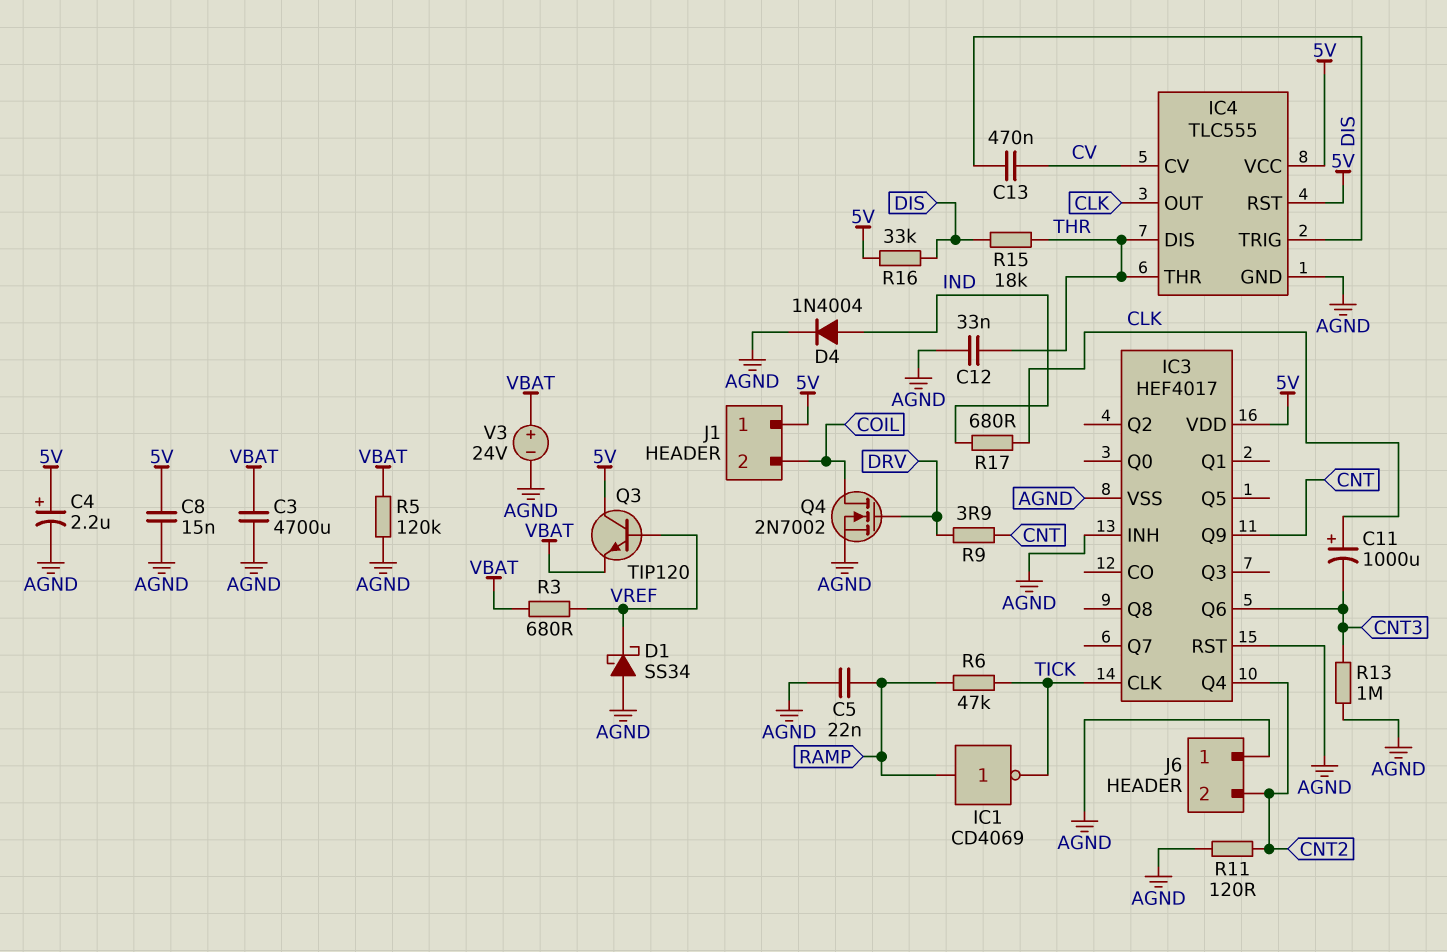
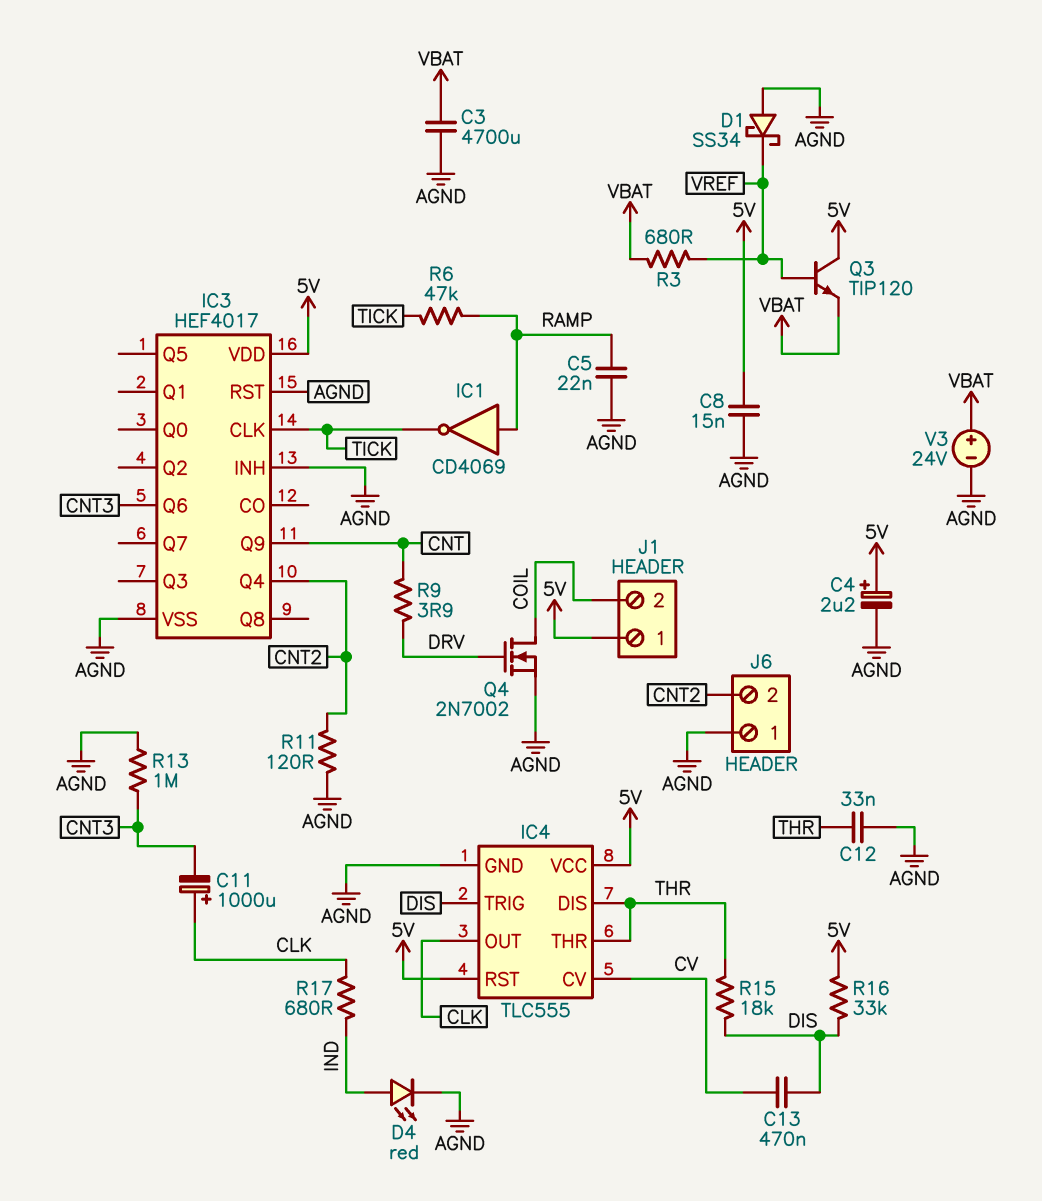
D4: diode 1N4004 (A IND, K AGND) -> LED red (A IND, K AGND)
R5: 120k (AGND, VBAT) -> none

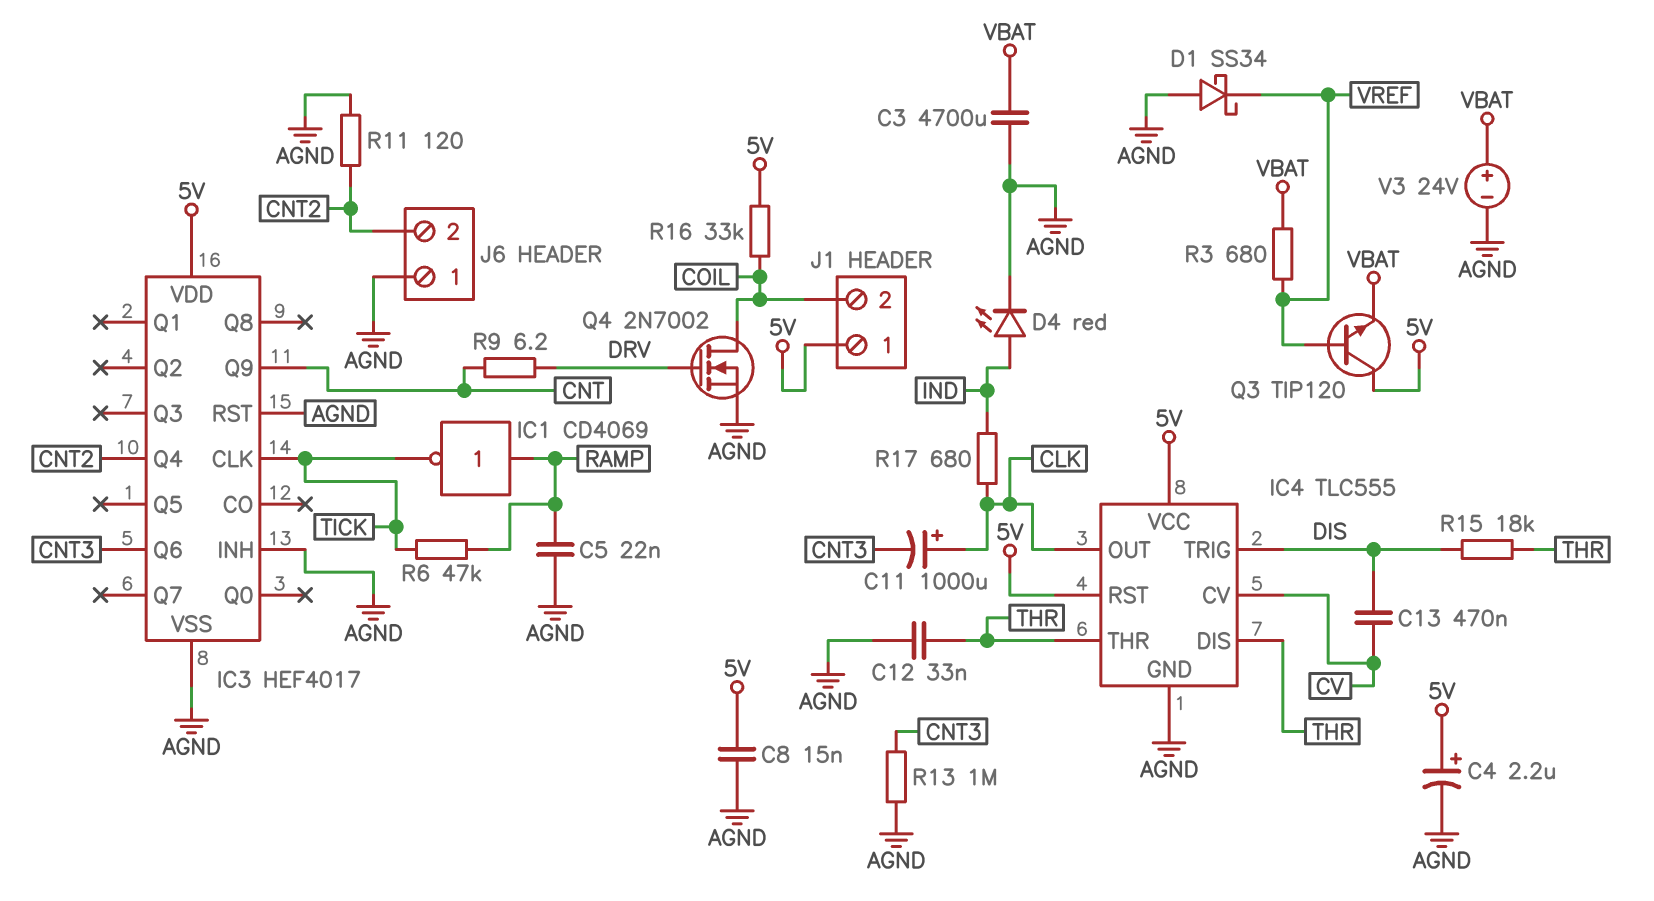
R9: 3.9 (CNT, DRV) -> 6.2 (CNT, DRV)
R16: 33k (5V, DIS) -> 33k (5V, COIL)

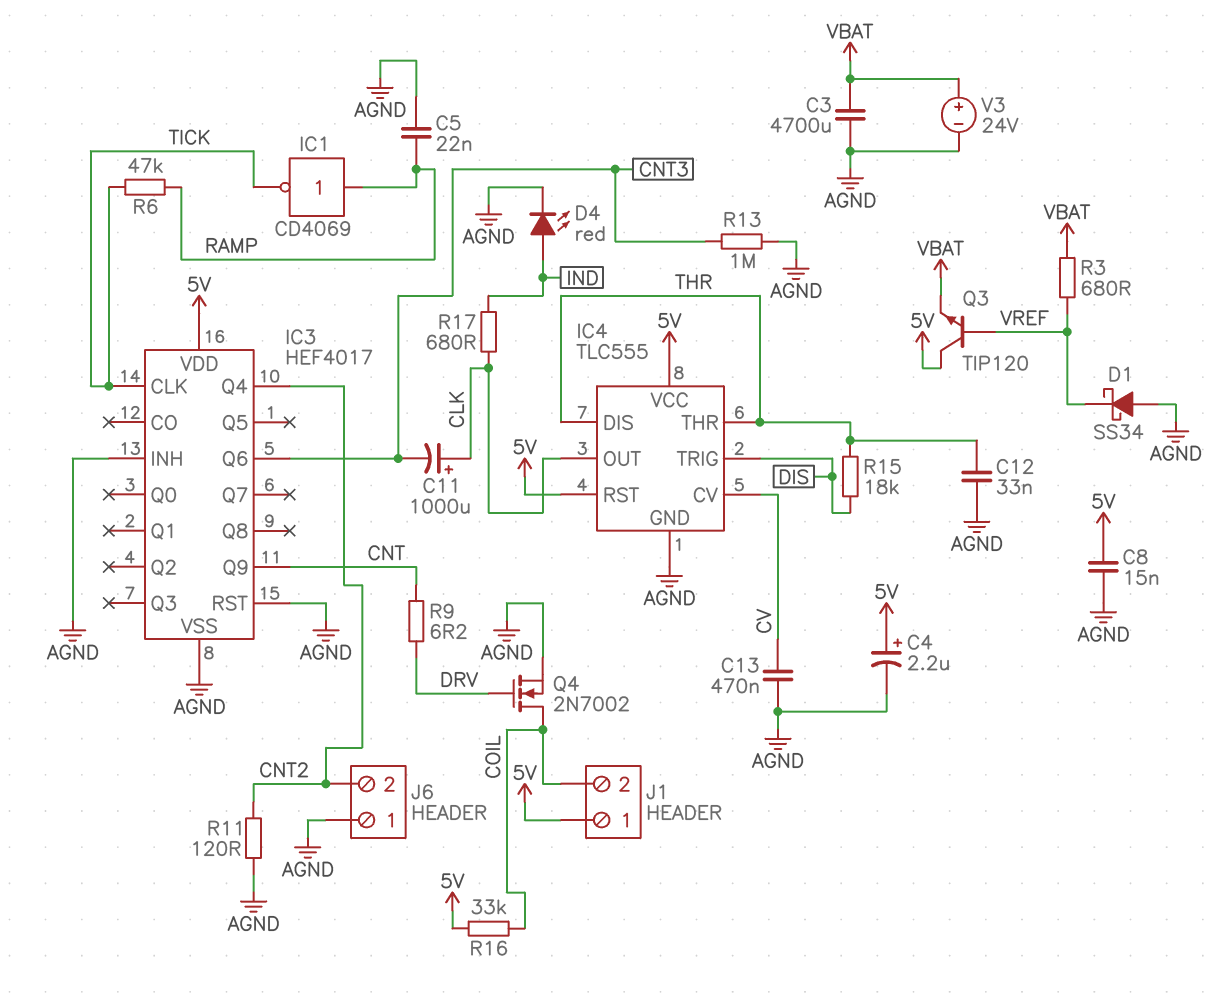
C13: 470nF (CV, DIS) -> 470nF (AGND, CV)

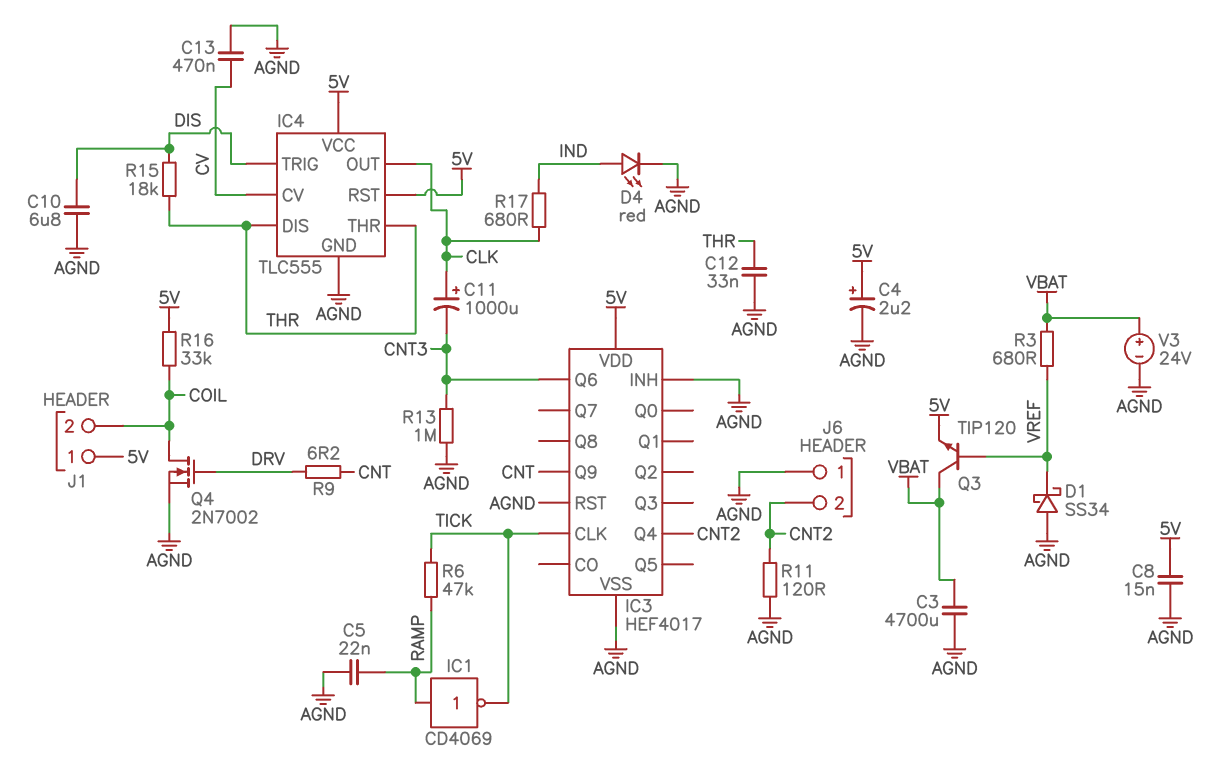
C10: none -> 6.8uF (AGND, DIS)
Q3: NPN TIP120 (B VREF, C 5V, E VBAT) -> NPN TIP120 (B VREF, C VBAT, E 5V)

